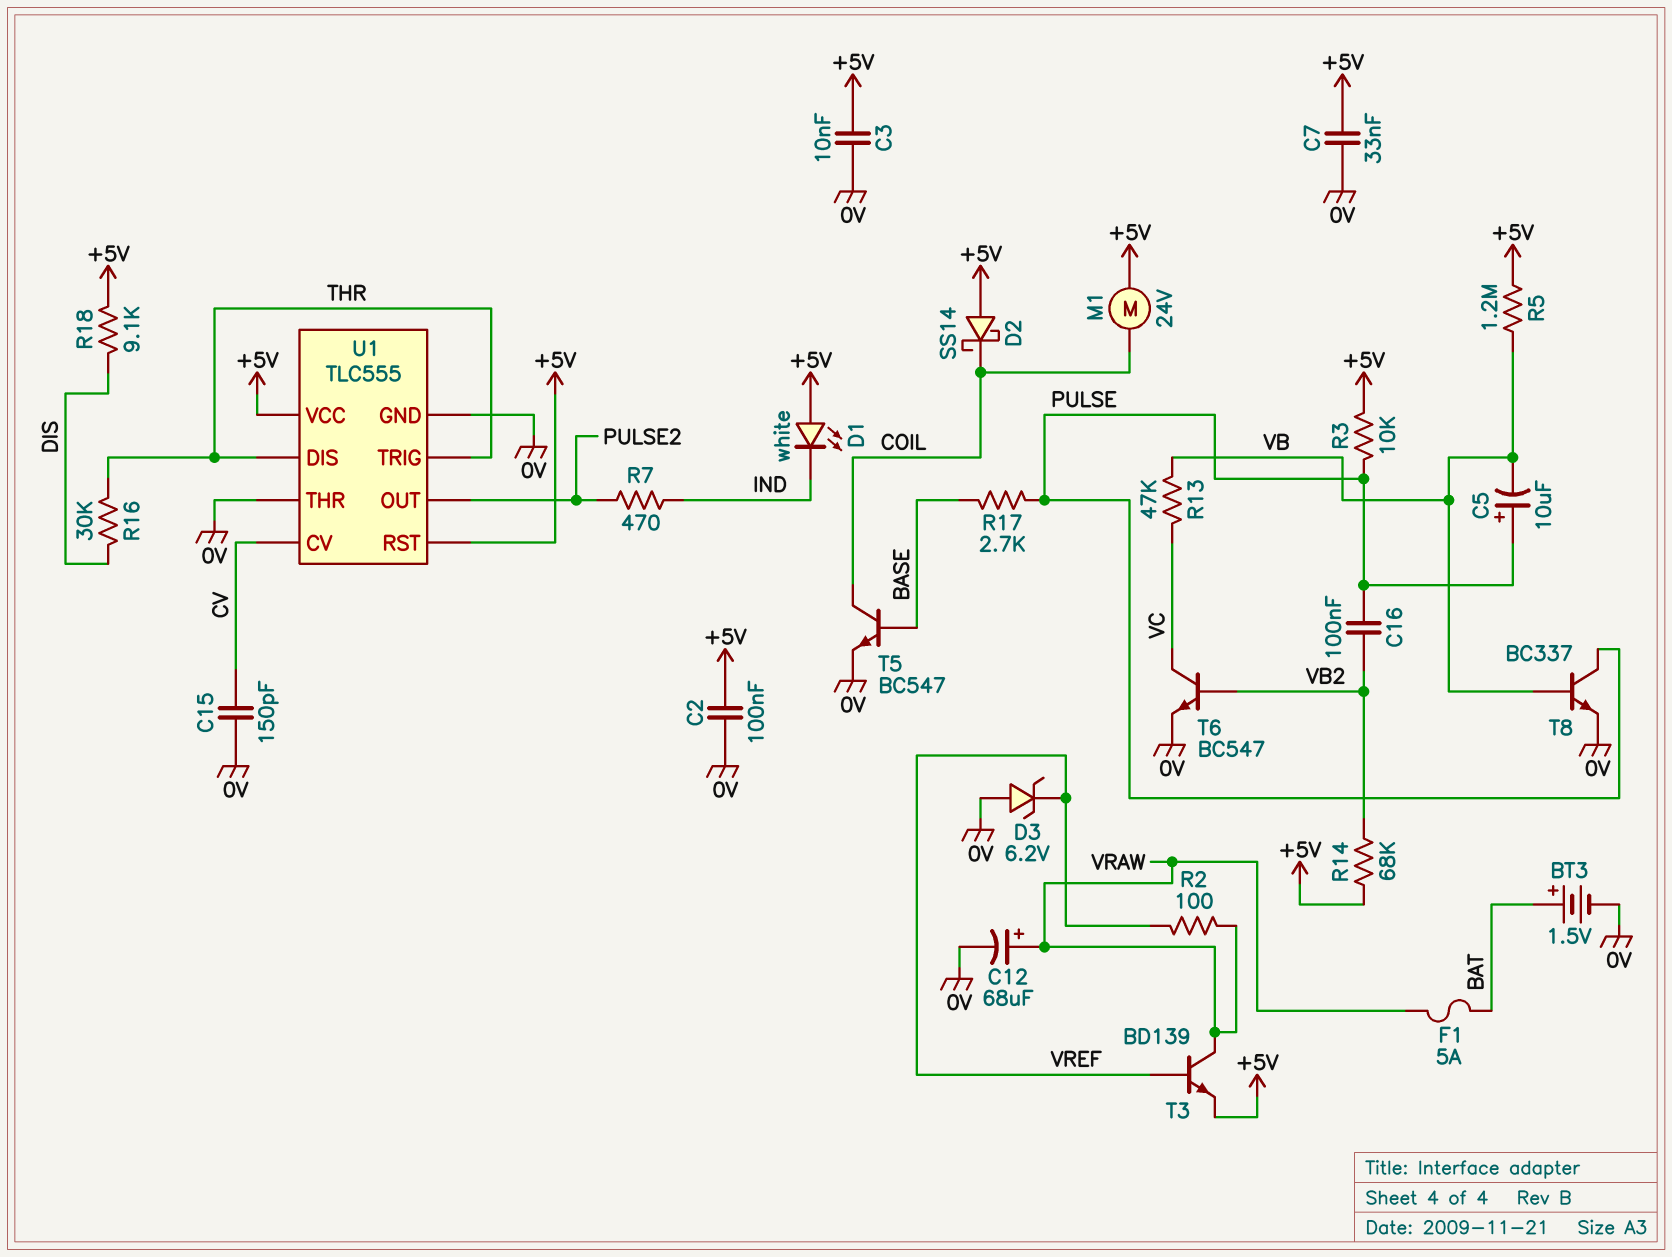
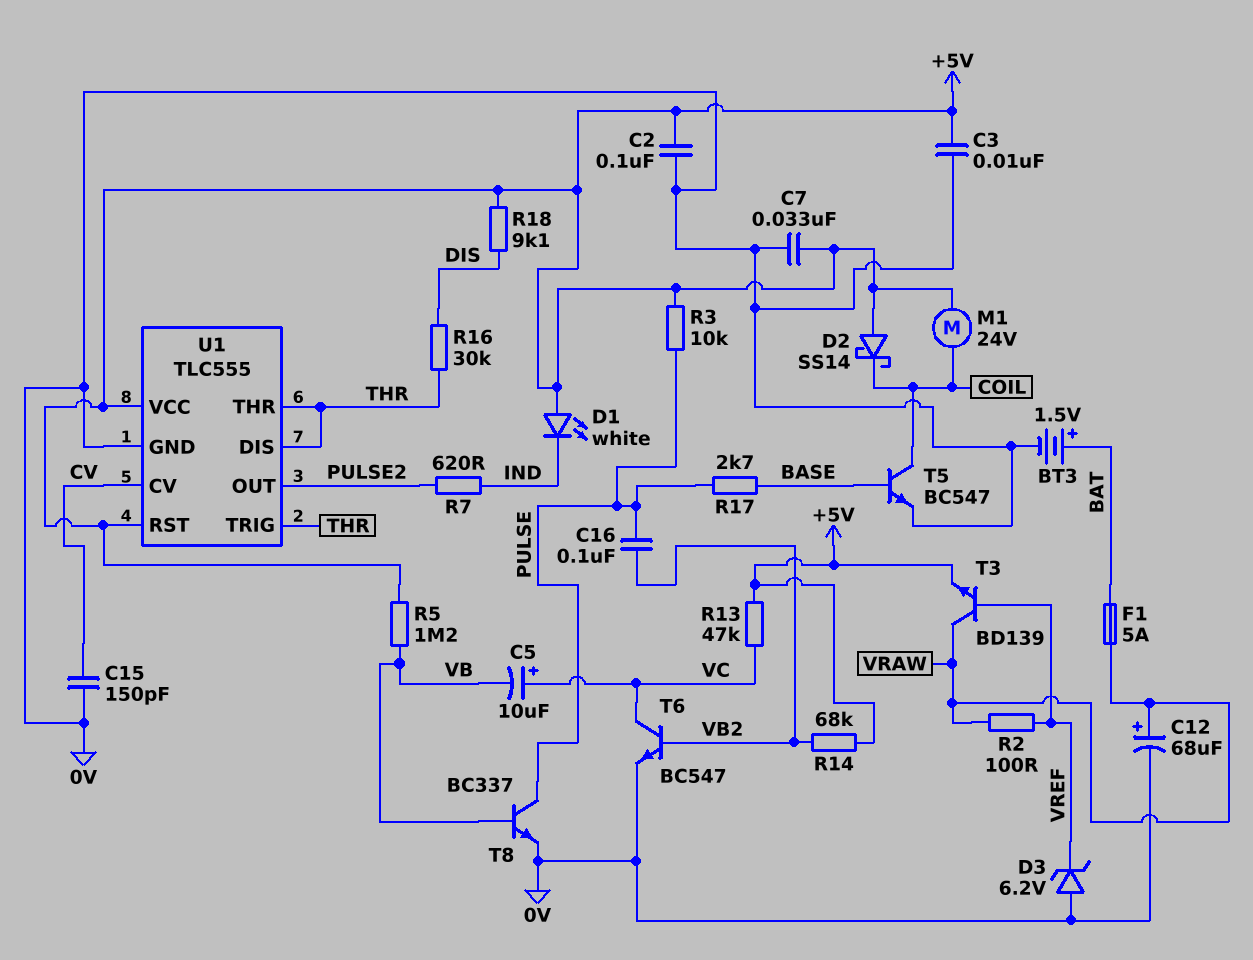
C5: 10uF (plus PULSE, minus VB) -> 10uF (plus VC, minus VB)
R7: 470 (IND, PULSE2) -> 620 (IND, PULSE2)
R13: 47k (VB, VC) -> 47k (+5V, VC)
U1 pin THR: 0V -> THR

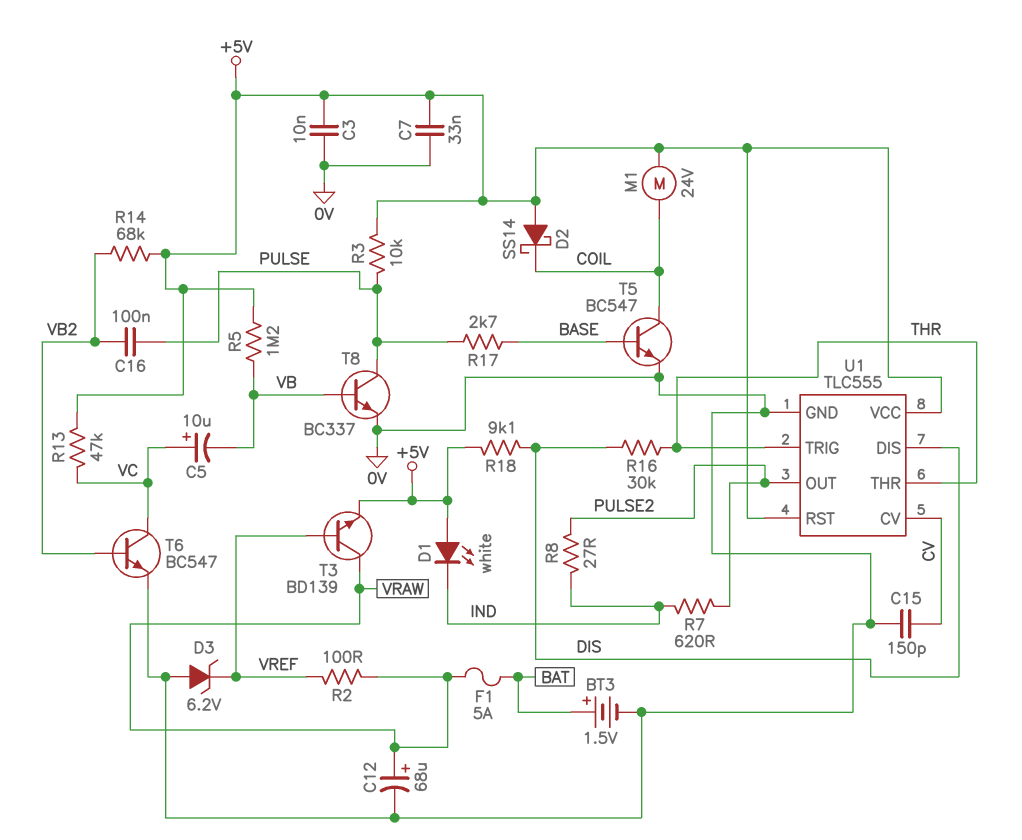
C2: 100nF (+5V, 0V) -> none
R8: none -> 27 (IND, PULSE2)
U1 pin DIS: THR -> DIS

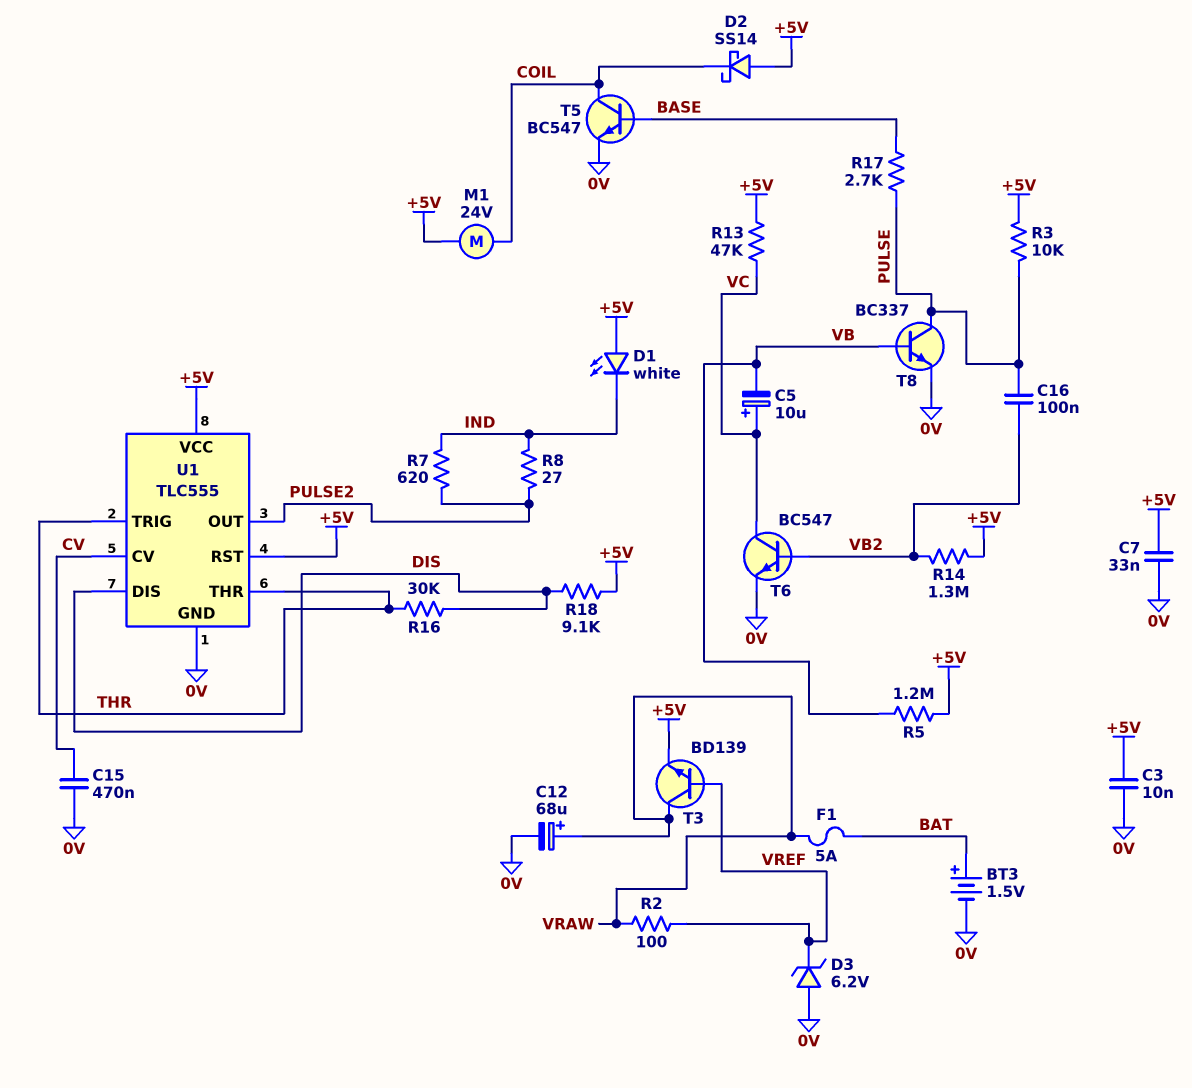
C15: 150pF (0V, CV) -> 470nF (0V, CV)
R14: 68k (+5V, VB2) -> 1.3M (+5V, VB2)

